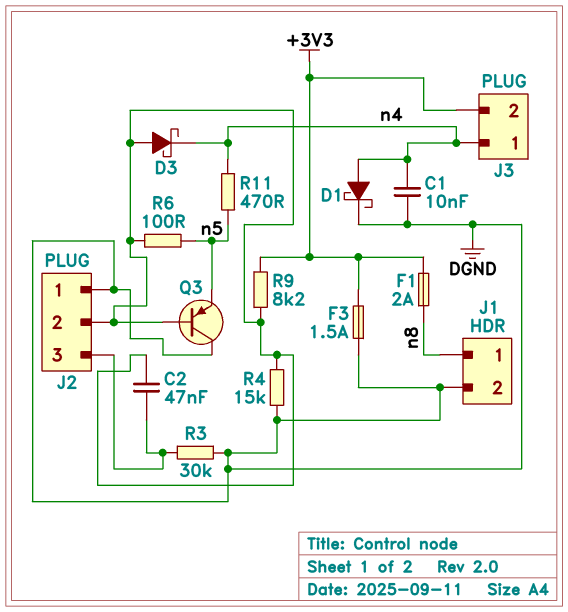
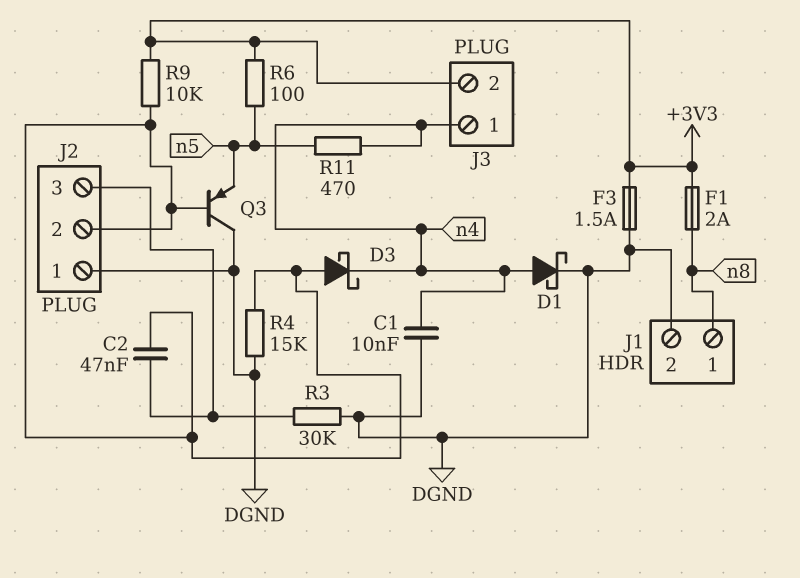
R6: 100 (J2/2, n5) -> 100 (+3V3, n5)
R9: 8.2k (+3V3, J2/2) -> 10k (+3V3, J2/2)

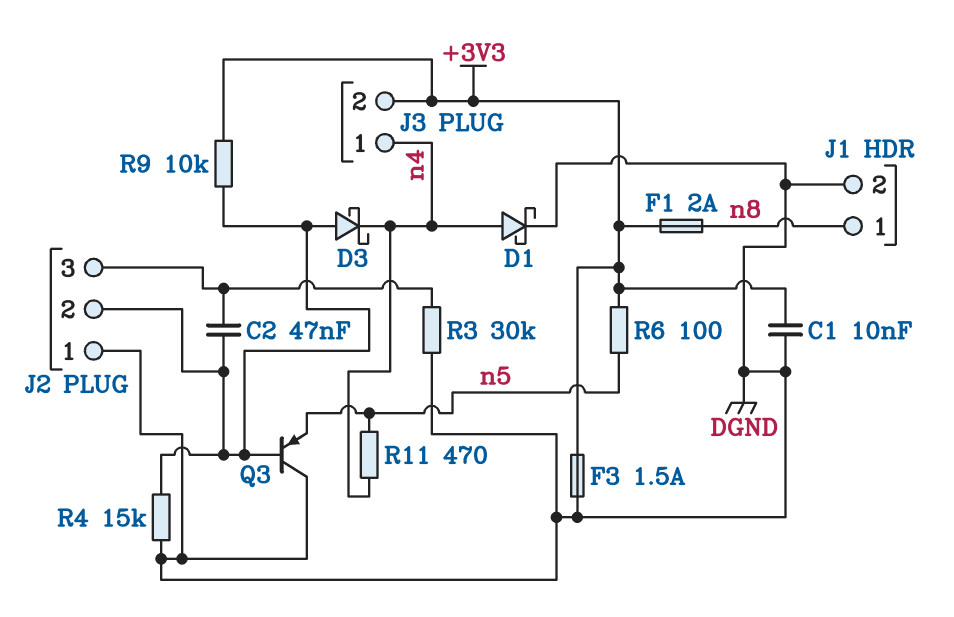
C1: 10nF (DGND, n4) -> 10nF (+3V3, DGND)

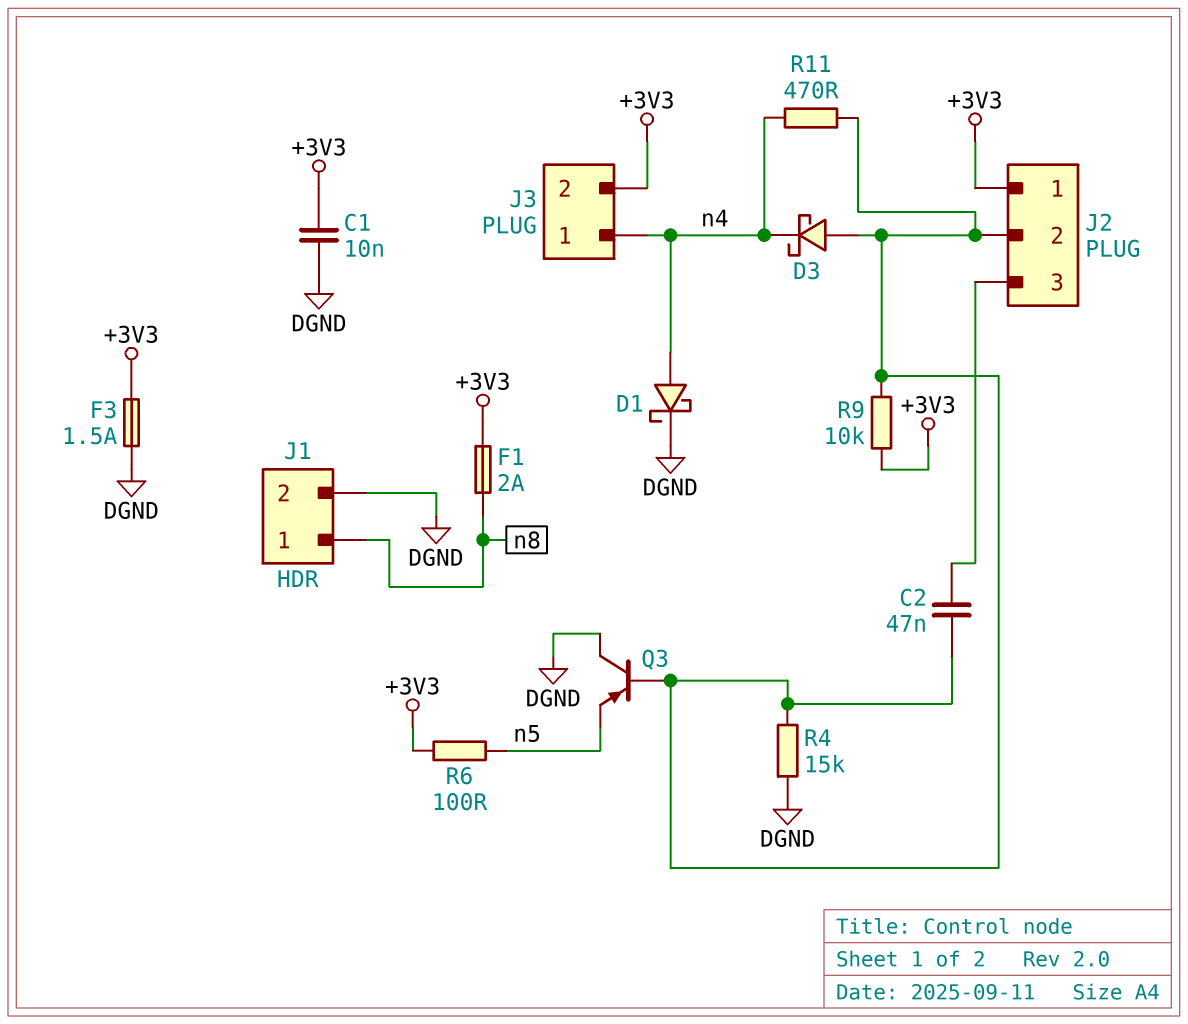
J2 pin 1: DGND -> +3V3
R3: 30k (DGND, J2/3) -> none
R11: 470 (n4, n5) -> 470 (J2/2, n4)

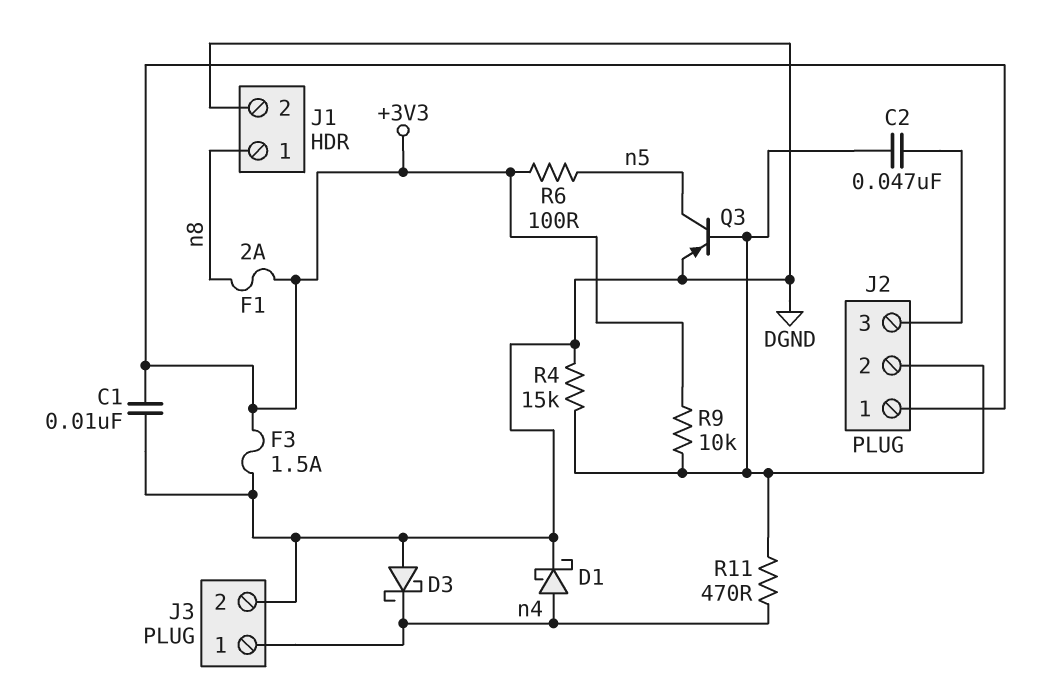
D3: schottky (A J2/2, K n4) -> schottky (A DGND, K n4)
J3 pin 2: +3V3 -> DGND
Q3: PNP (B J2/2, C DGND, E n5) -> PNP (B J2/2, C n5, E DGND)

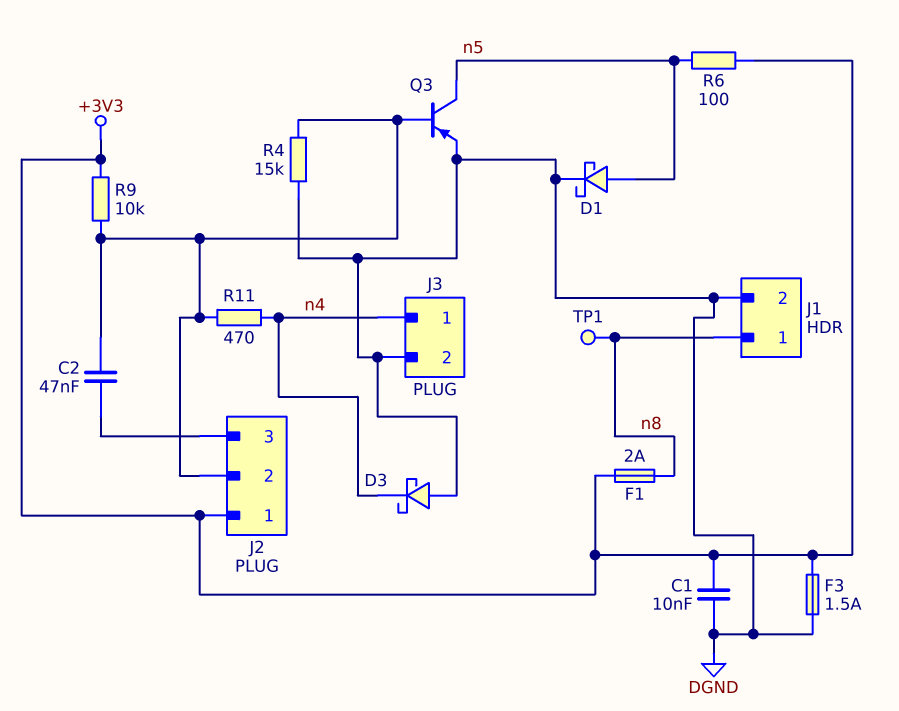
D1: schottky (A n4, K DGND) -> schottky (A n5, K DGND)
TP1: none -> test point (n8)

